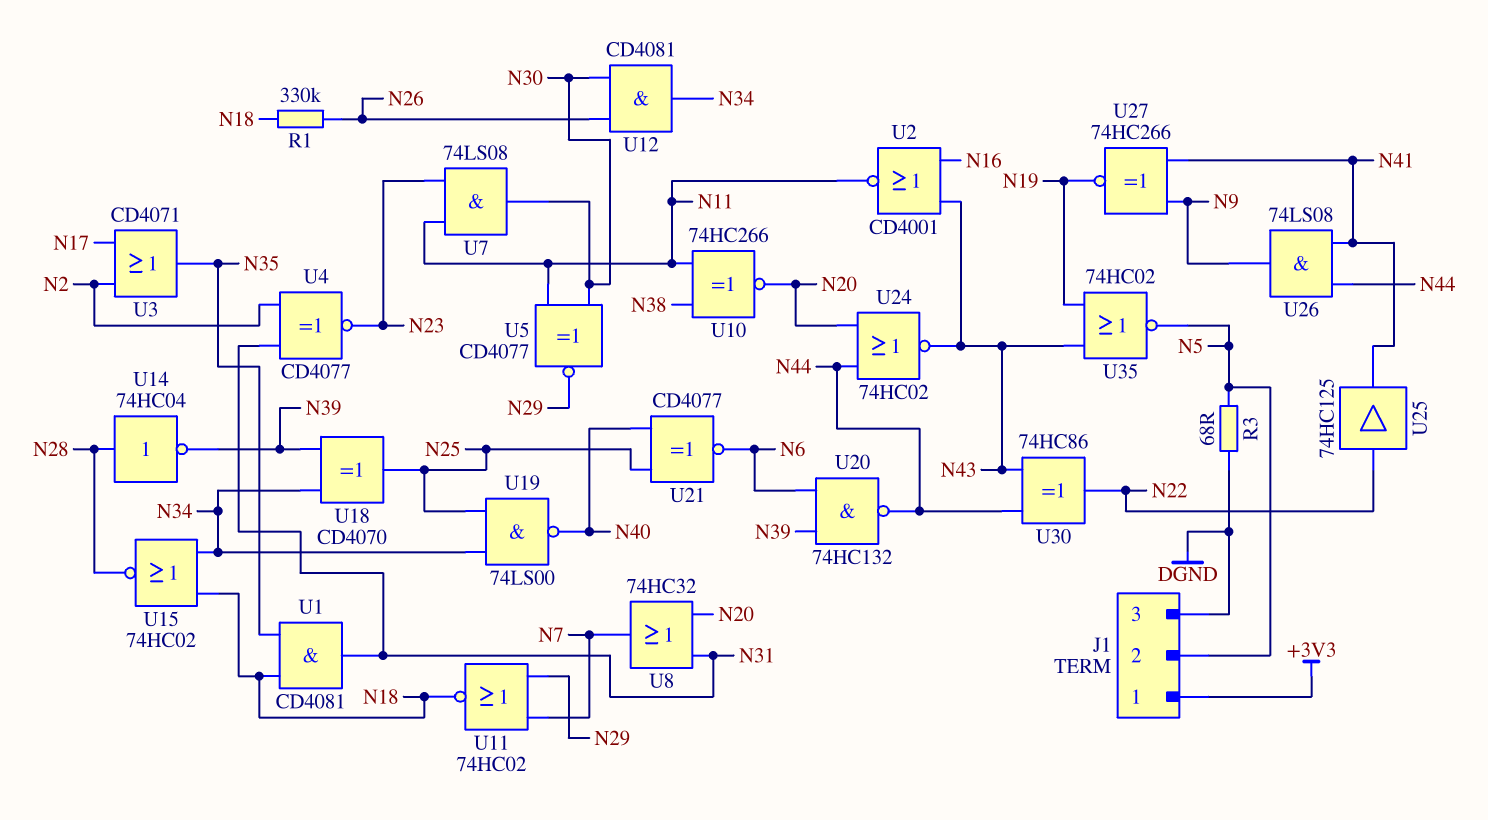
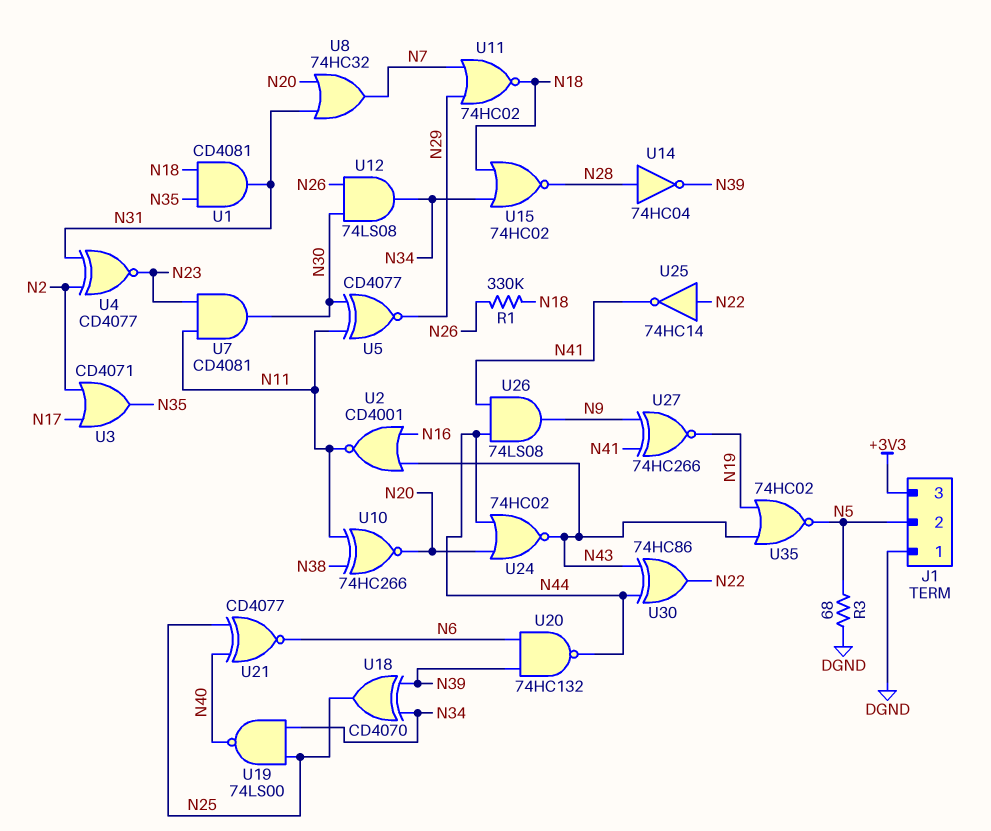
J1 pin 1: +3V3 -> DGND
J1 pin 3: DGND -> +3V3
U7: AND 74LS08 (in N11, in N23, out N30) -> AND CD4081 (in N11, in N23, out N30)
U12: AND CD4081 (in N26, in N30, out N34) -> AND 74LS08 (in N26, in N30, out N34)
U25: buffer 74HC125 (in N22, out N41) -> NOT 74HC14 (in N22, out N41)

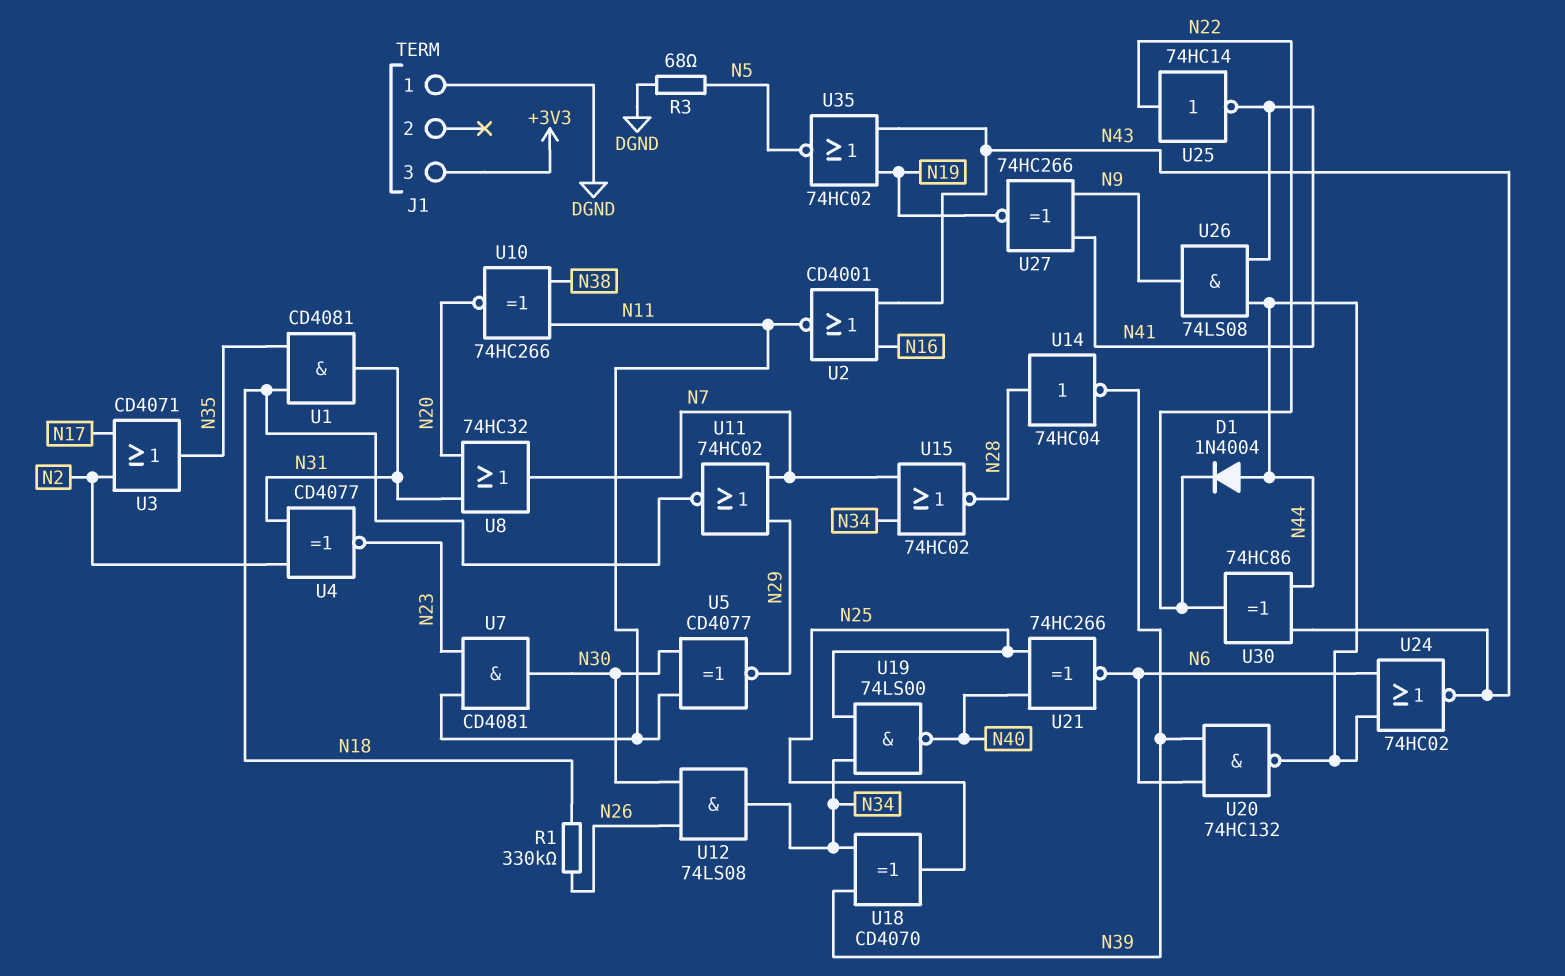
D1: none -> diode 1N4004 (A N44, K N22)
J1 pin 2: N5 -> none
U15: NOR 74HC02 (in N18, in N34, out N28) -> NOR 74HC02 (in N7, in N34, out N28)
U21: XNOR CD4077 (in N25, in N40, out N6) -> XNOR 74HC266 (in N25, in N40, out N6)
U24: NOR 74HC02 (in N20, in N44, out N43) -> NOR 74HC02 (in N6, in N44, out N43)

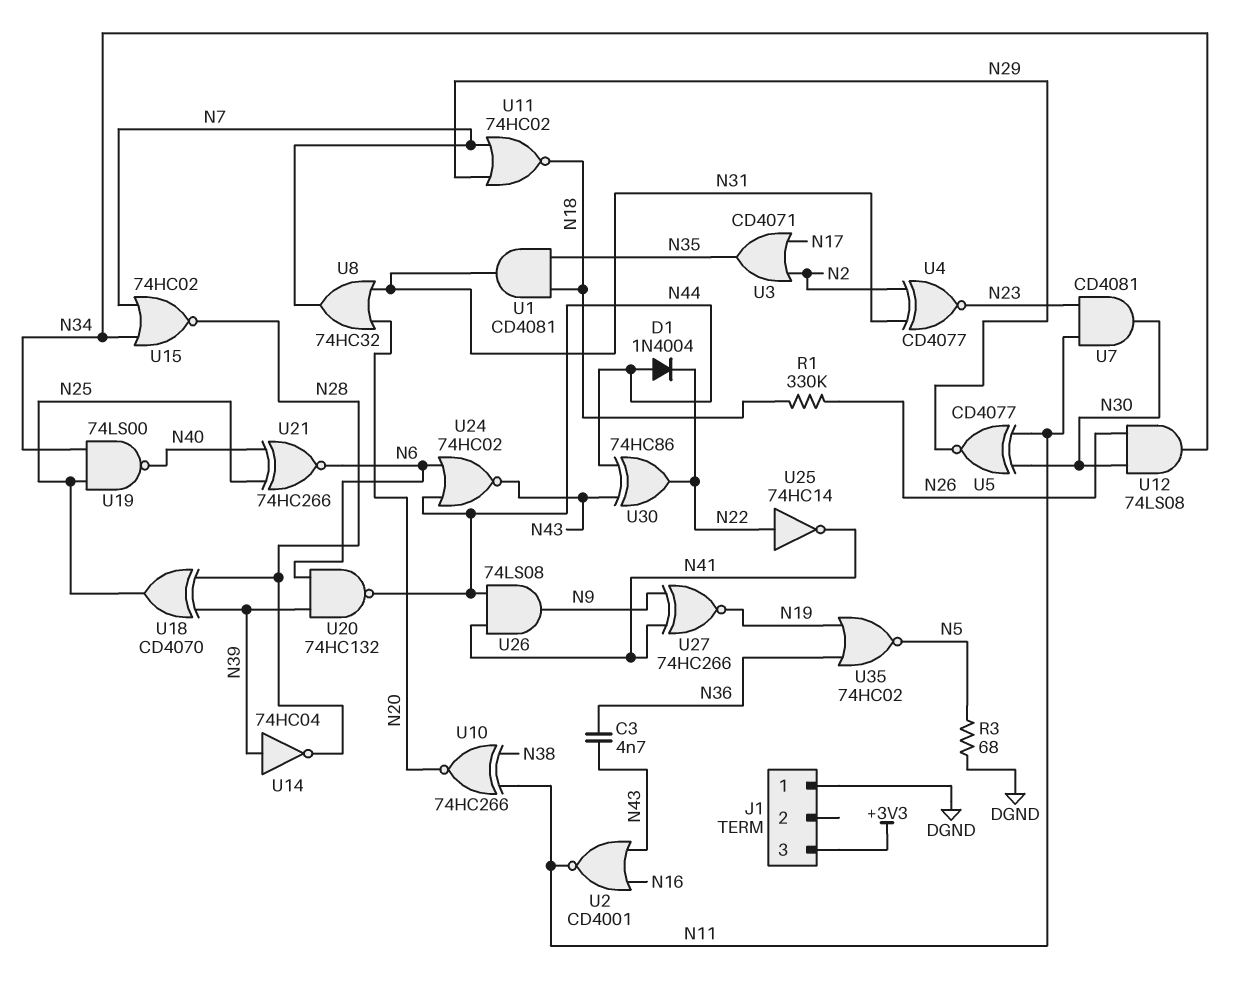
C3: none -> 4.7nF (N36, N43)
U14: NOT 74HC04 (in N28, out N39) -> NOT 74HC04 (in N39, out N28)
U18: XOR CD4070 (in N34, in N39, out N25) -> XOR CD4070 (in N28, in N39, out N25)
U35: NOR 74HC02 (in N19, in N43, out N5) -> NOR 74HC02 (in N19, in N36, out N5)

